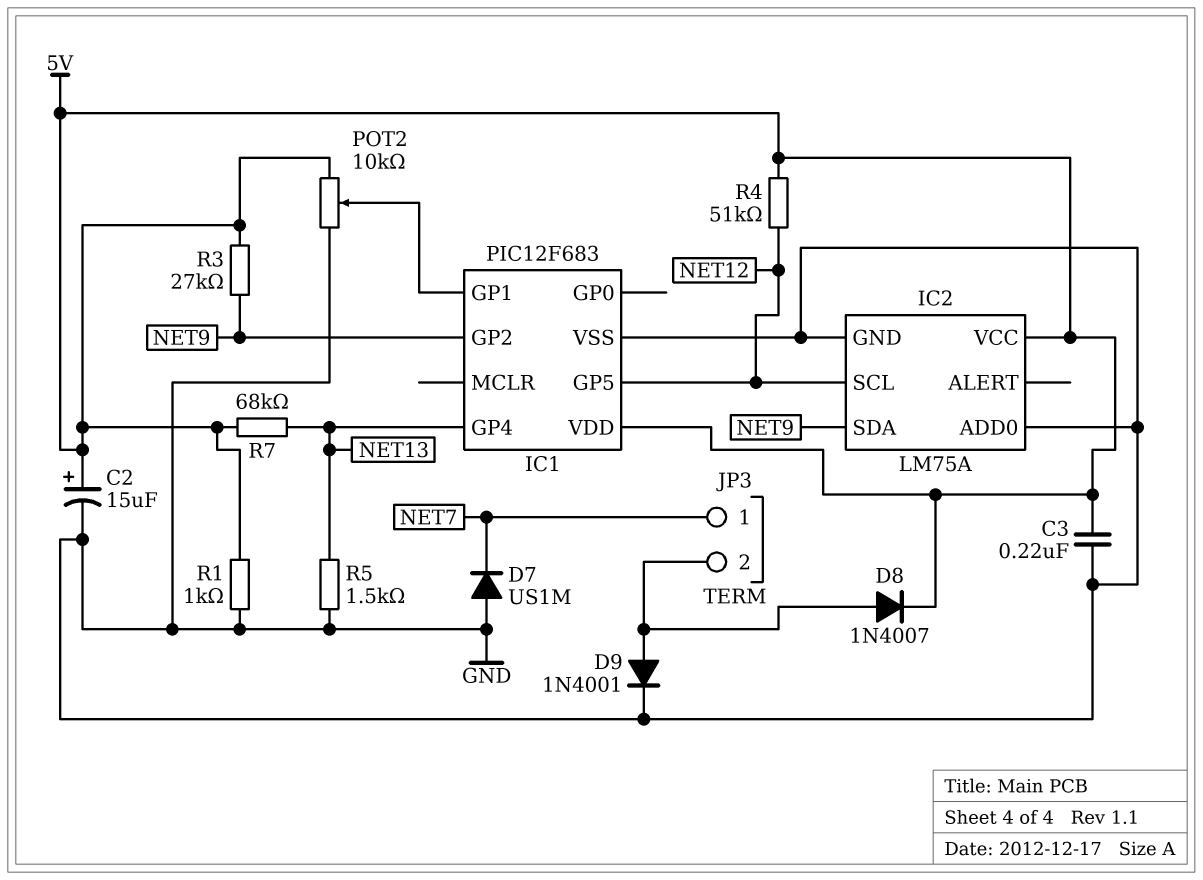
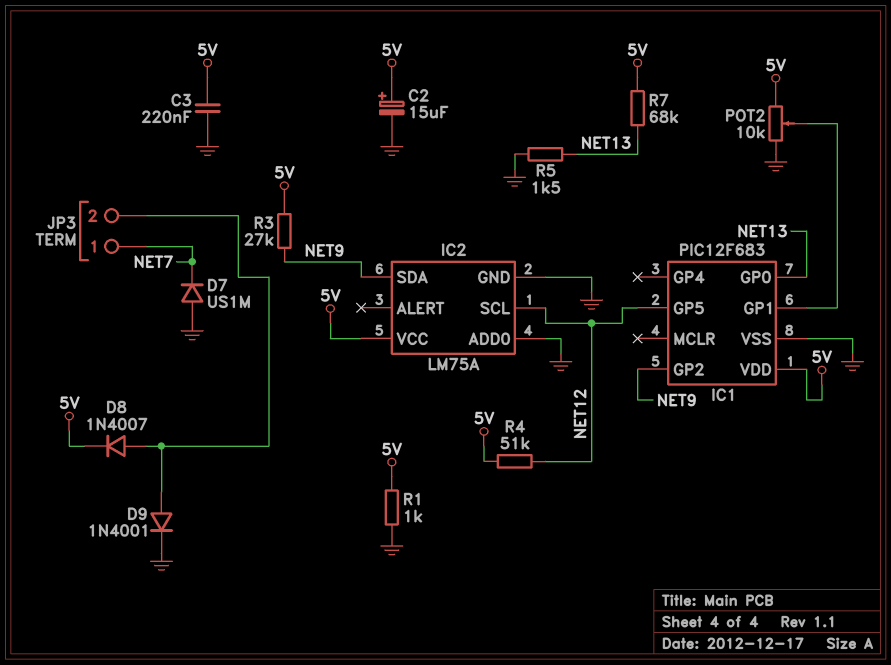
IC1 pin GP0: none -> NET13
IC1 pin GP4: NET13 -> none

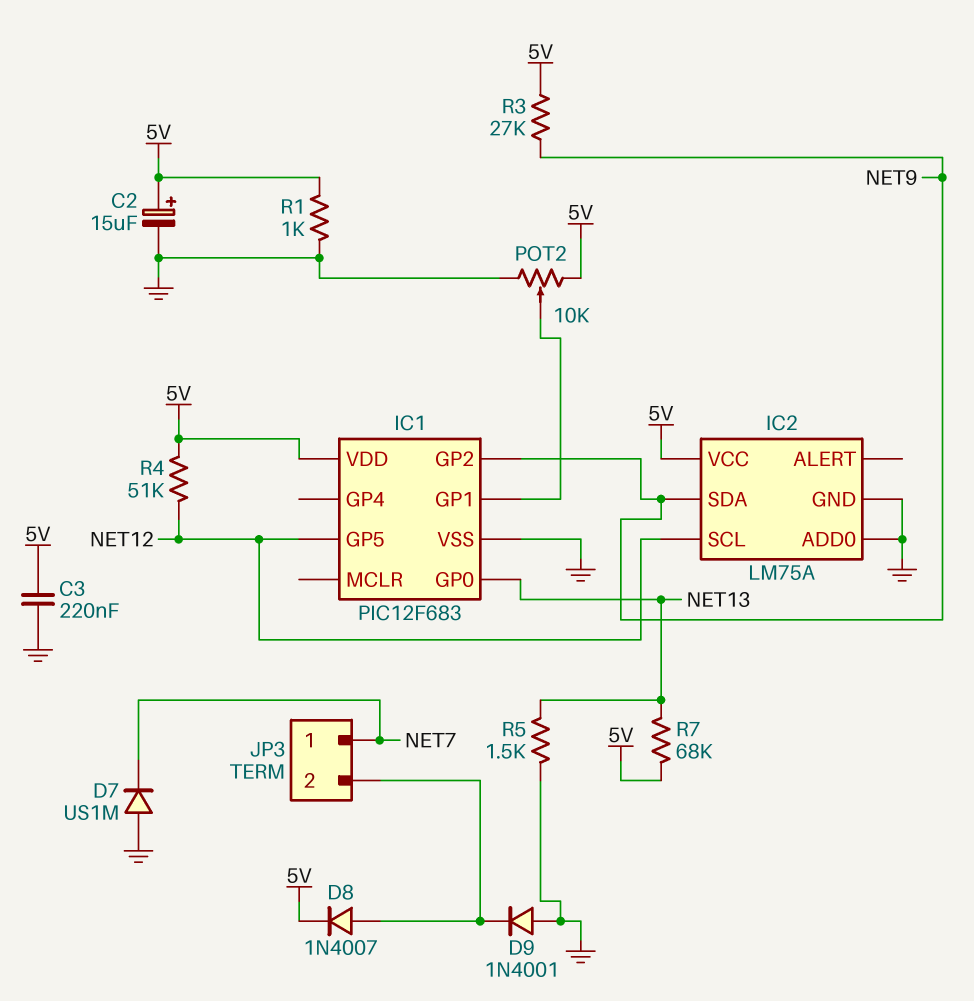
D9: diode 1N4001 (A JP3/2, K GND) -> diode 1N4001 (A GND, K JP3/2)

